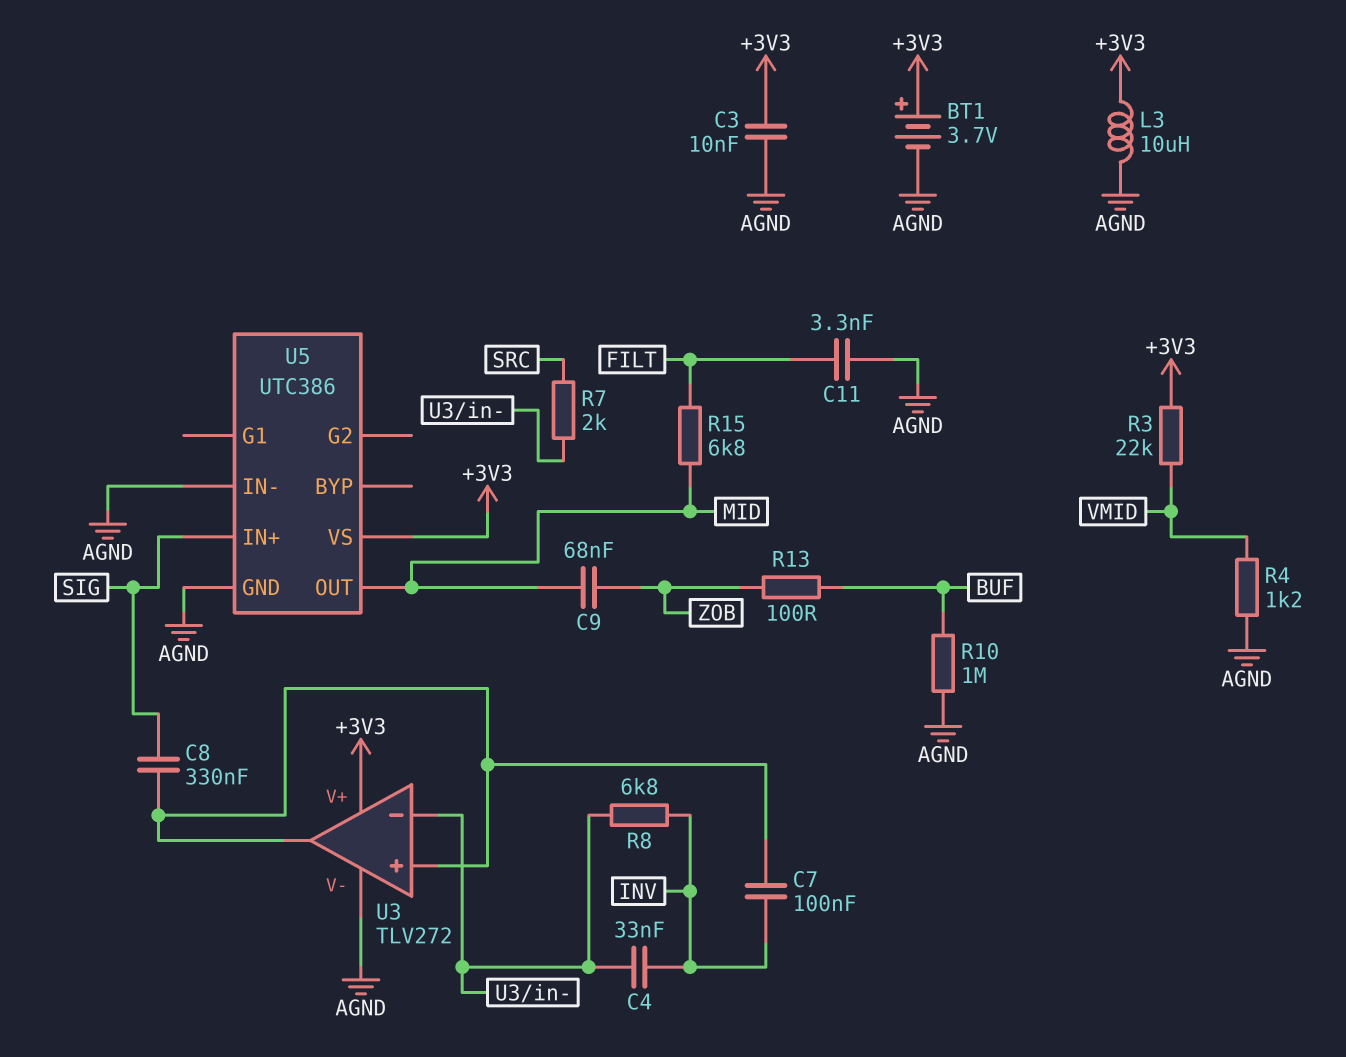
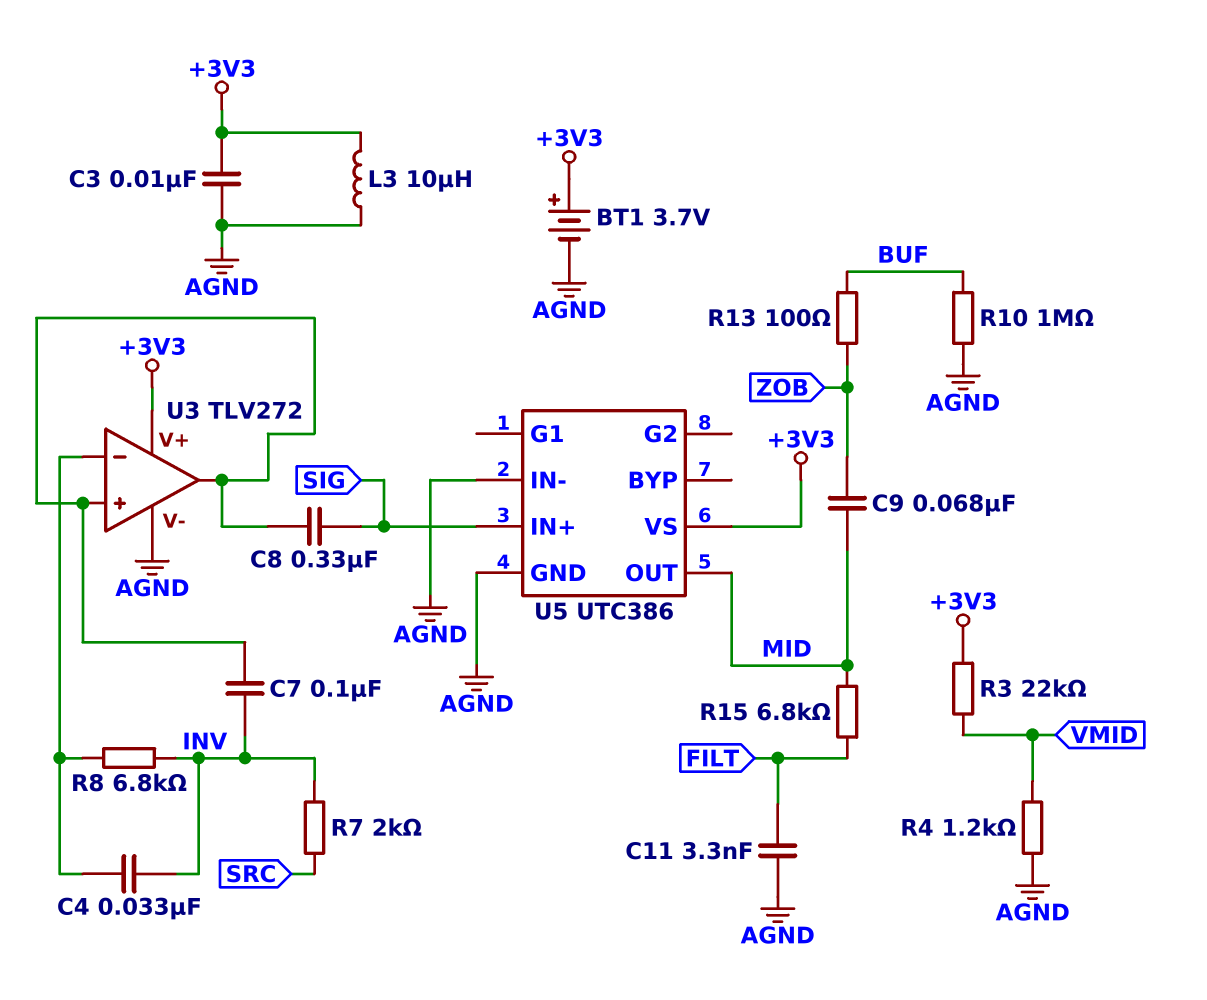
R7: 2k (SRC, U3/in-) -> 2k (INV, SRC)

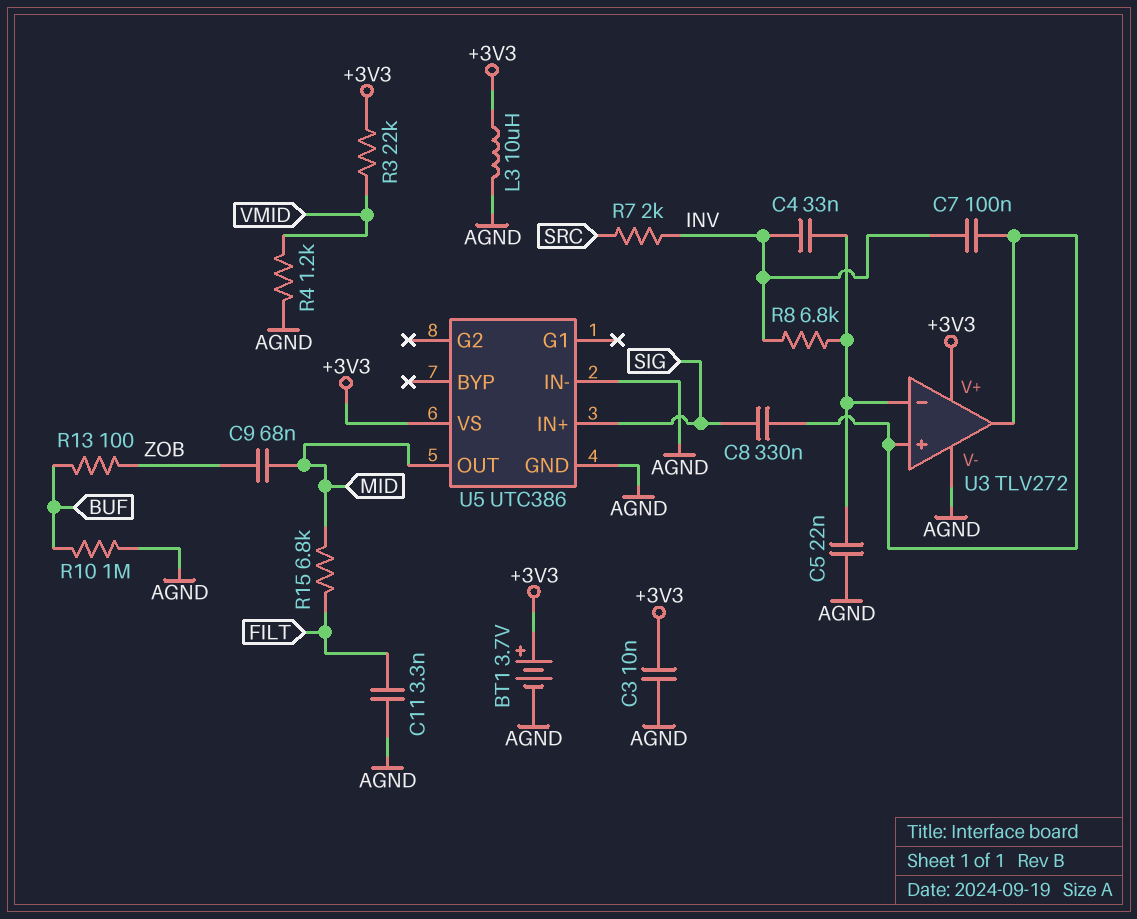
C5: none -> 22nF (AGND, U3/in-)

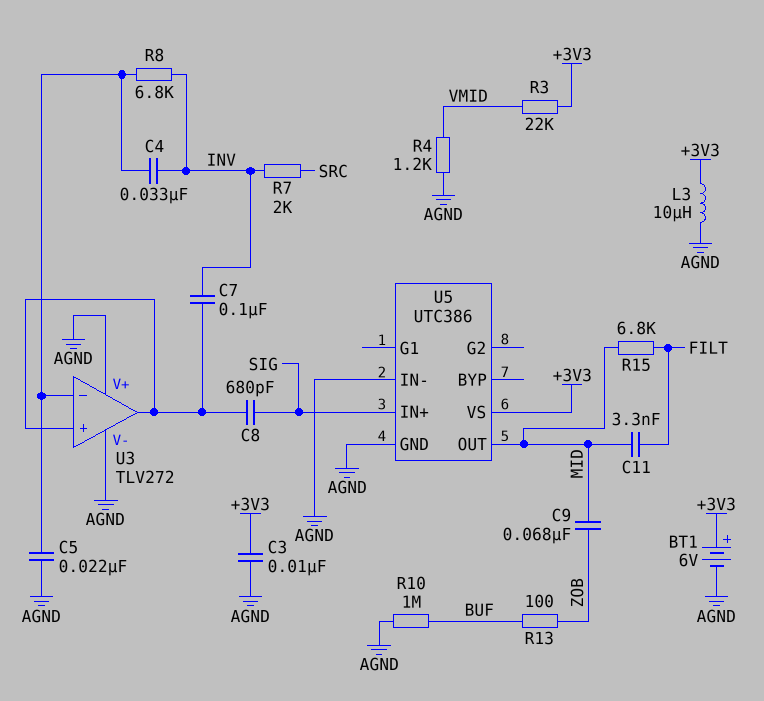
BT1: 3.7V (plus +3V3, minus AGND) -> 6V (plus +3V3, minus AGND)
C8: 330nF (SIG, U3/in+) -> 680pF (SIG, U3/in+)
C11: 3.3nF (AGND, FILT) -> 3.3nF (FILT, MID)
U3 pin V+: +3V3 -> AGND

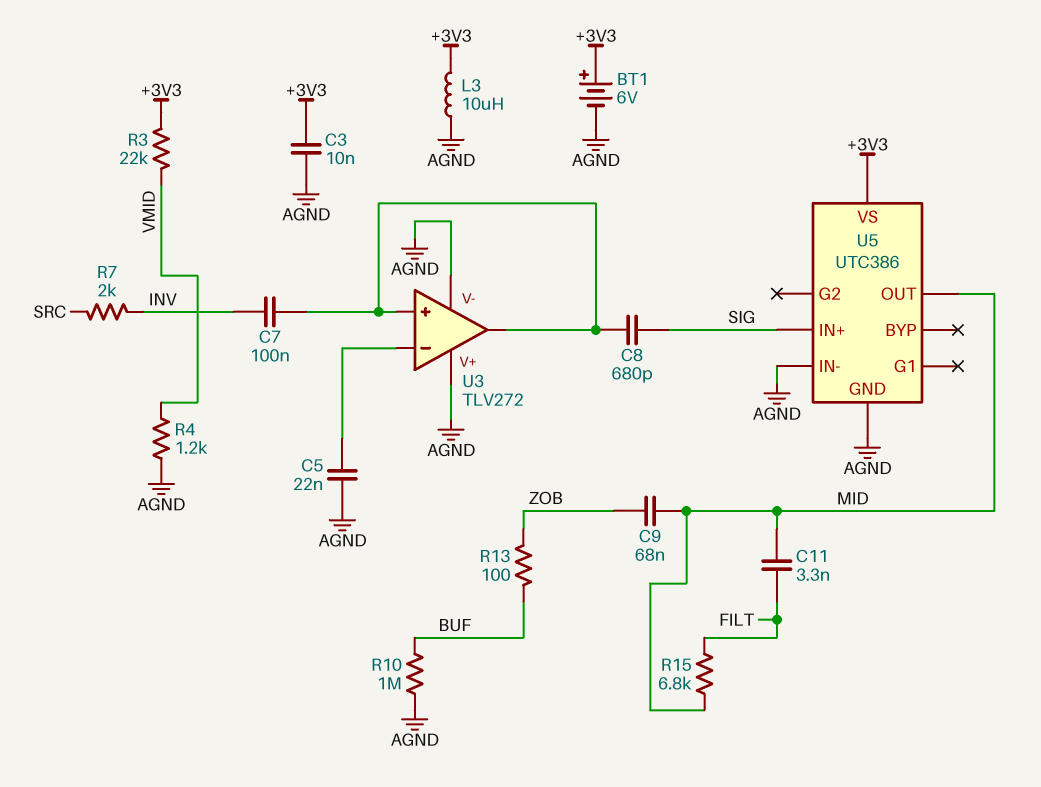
C4: 33nF (INV, U3/in-) -> none
R8: 6.8k (INV, U3/in-) -> none

